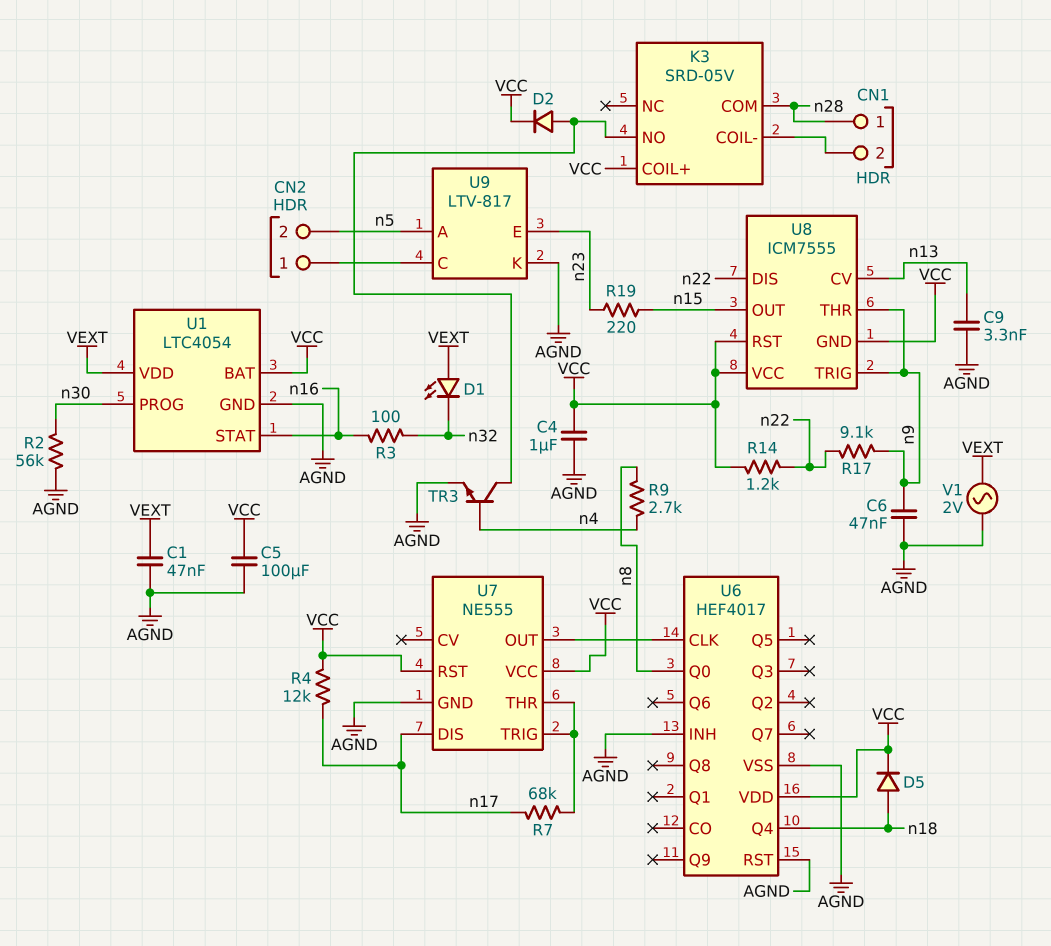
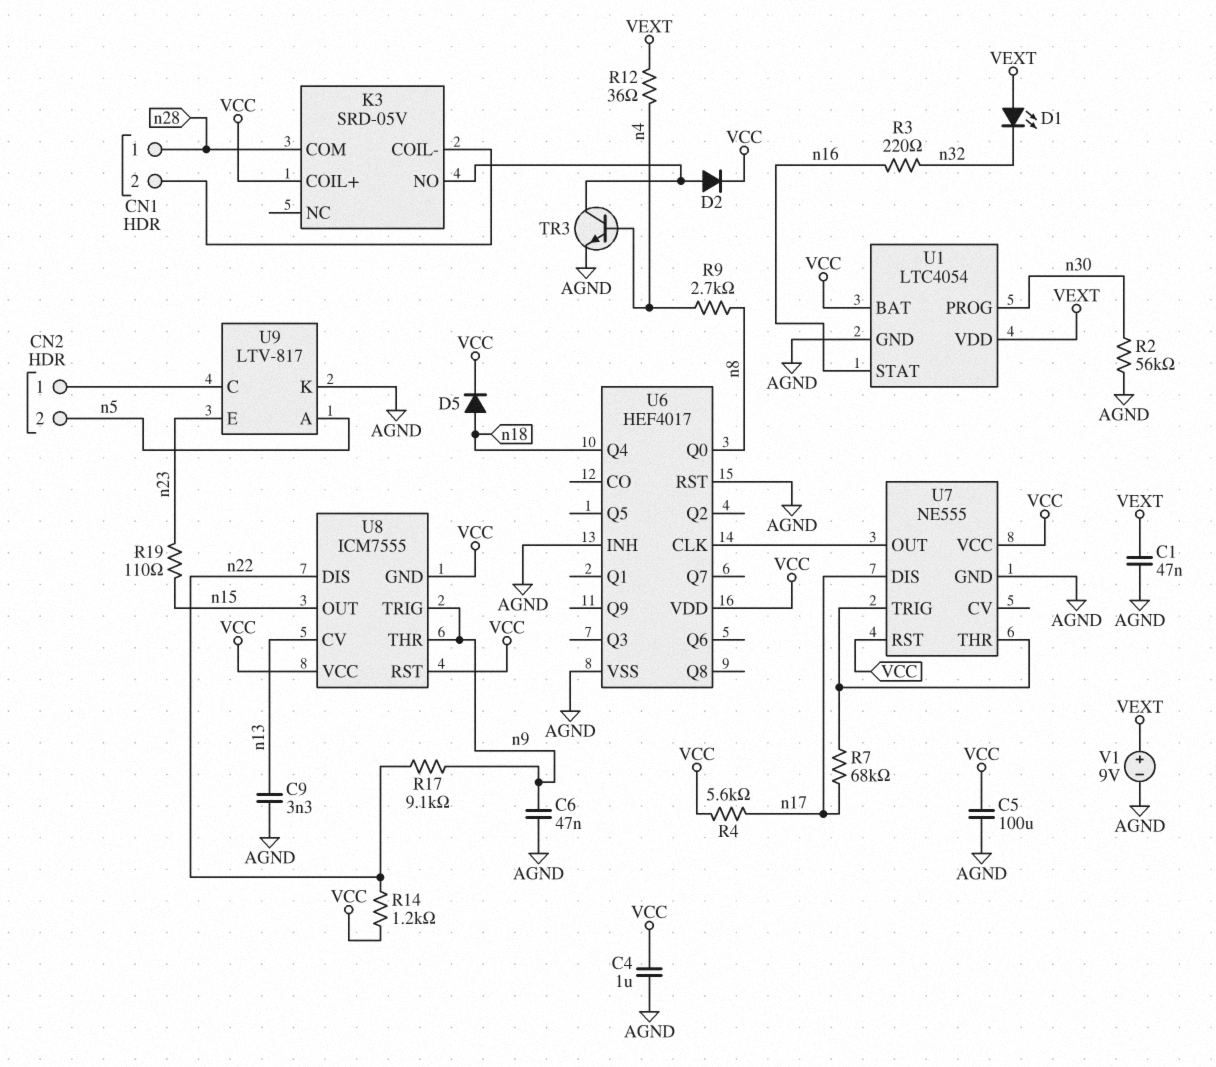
R3: 100 (n16, n32) -> 220 (n16, n32)
R4: 12k (VCC, n17) -> 5.6k (VCC, n17)
R12: none -> 36 (VEXT, n4)
R19: 220 (n15, n23) -> 110 (n15, n23)
V1: AC 2V (AGND, VEXT) -> 9V (plus VEXT, minus AGND)

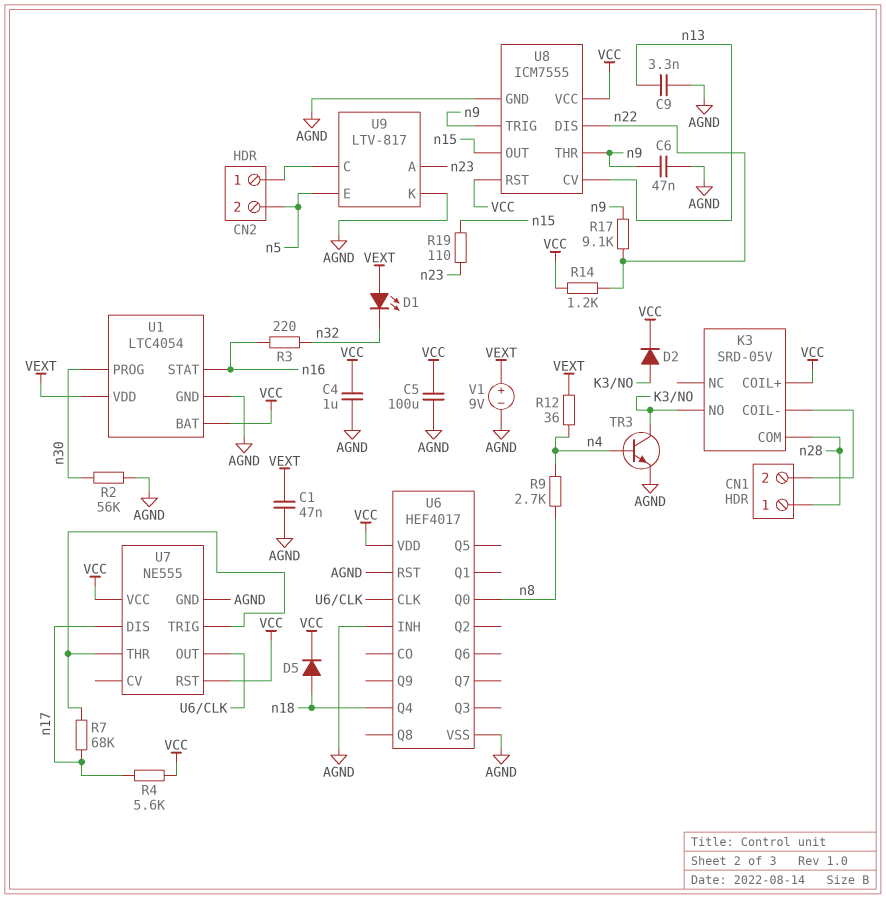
U8 pin GND: VCC -> AGND
U9 pin A: n5 -> n23
U9 pin E: n23 -> n5

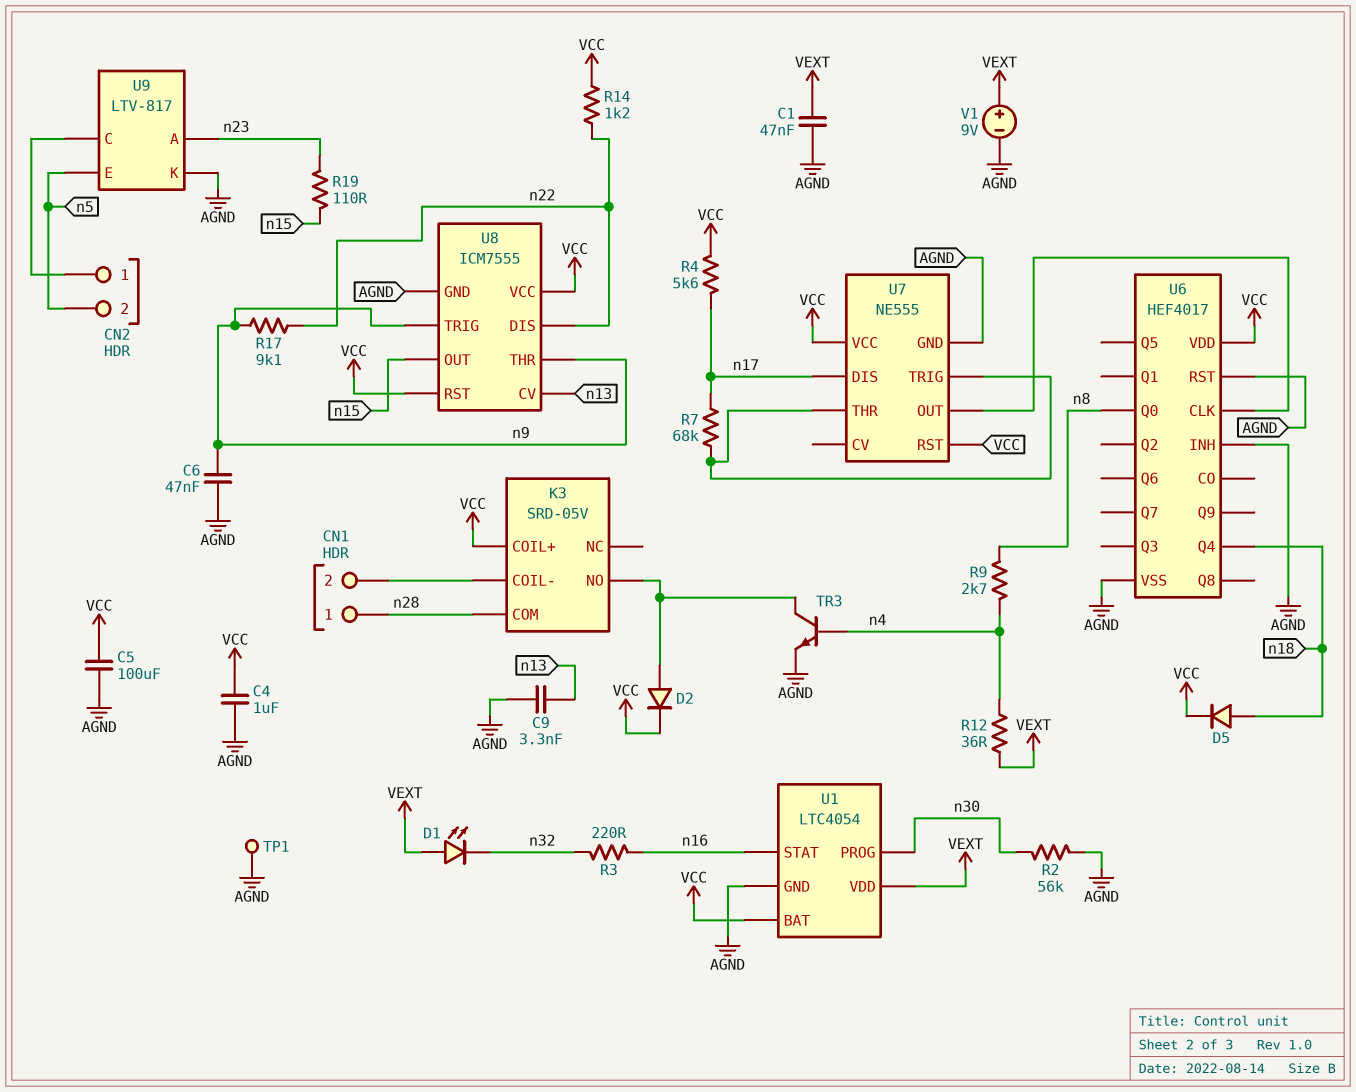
TP1: none -> test point (AGND)

